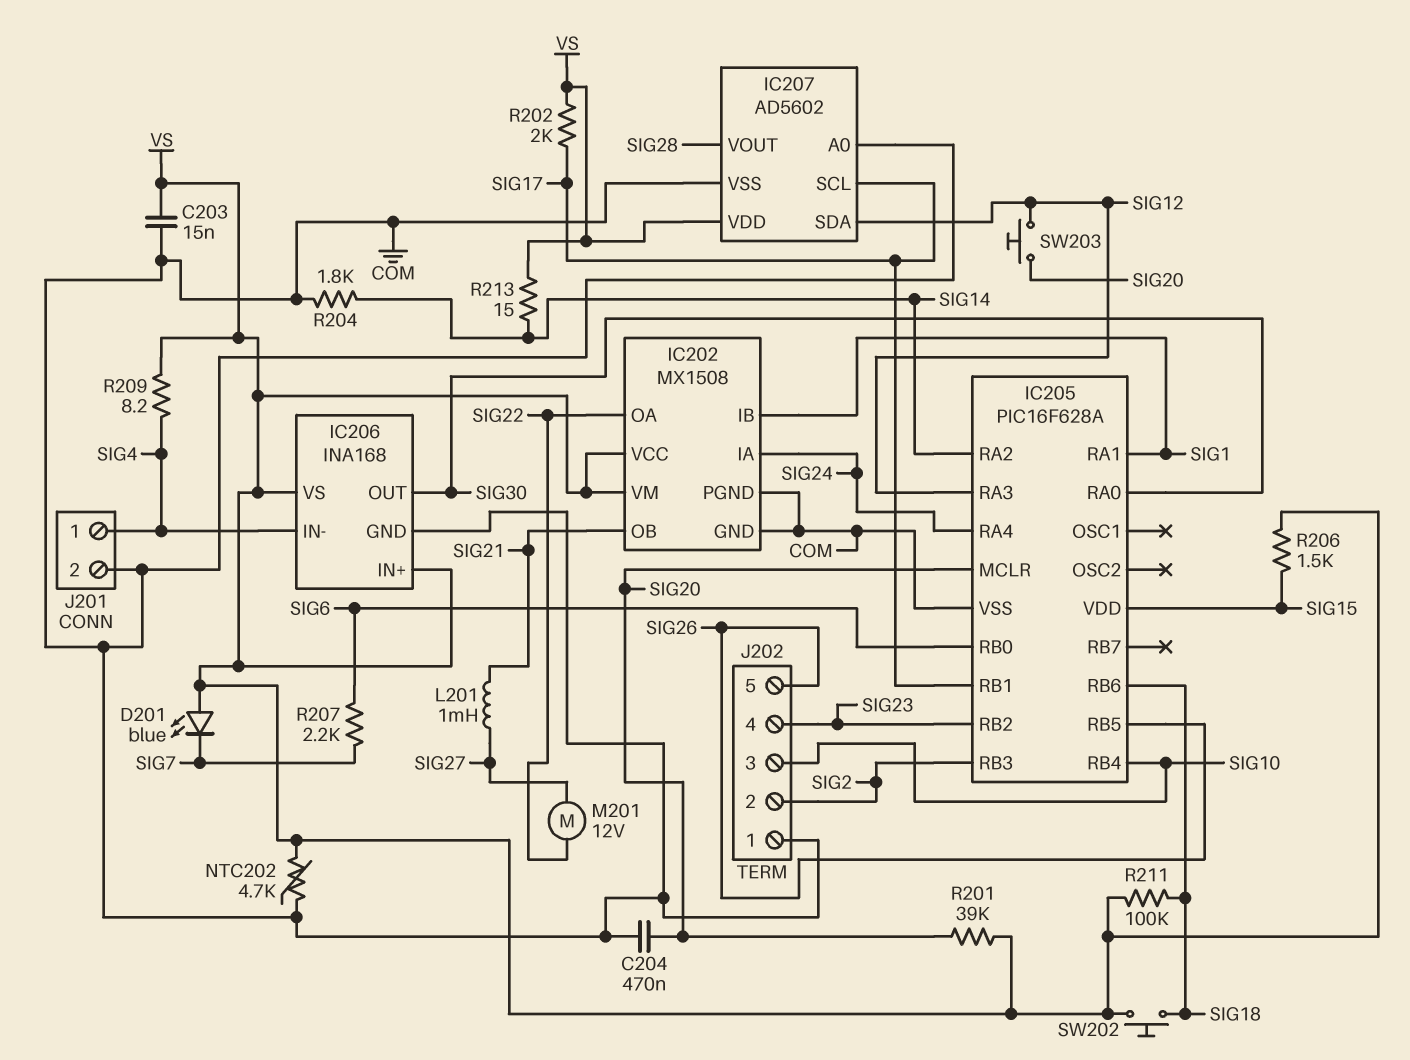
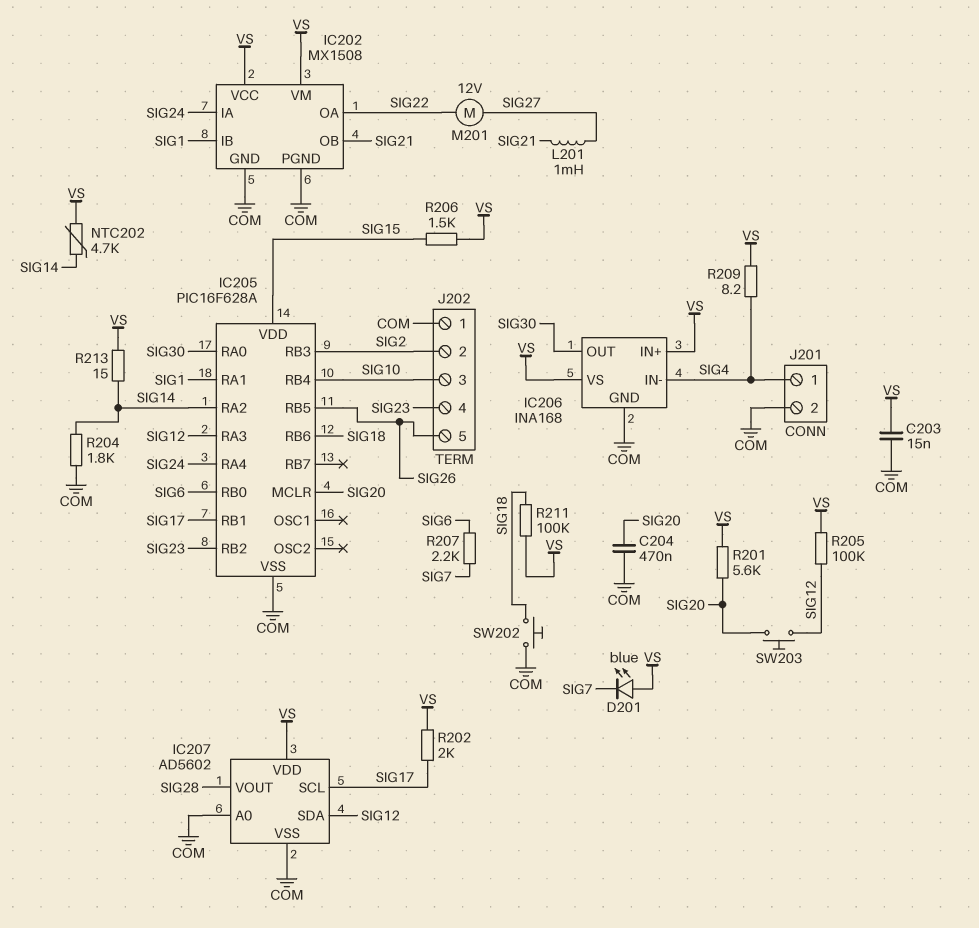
NTC202: 4.7k (COM, VS) -> 4.7k (SIG14, VS)
R201: 39k (SIG20, VS) -> 5.6k (SIG20, VS)
R205: none -> 100k (SIG12, VS)
SW202: button (SIG18, VS) -> button (COM, SIG18)

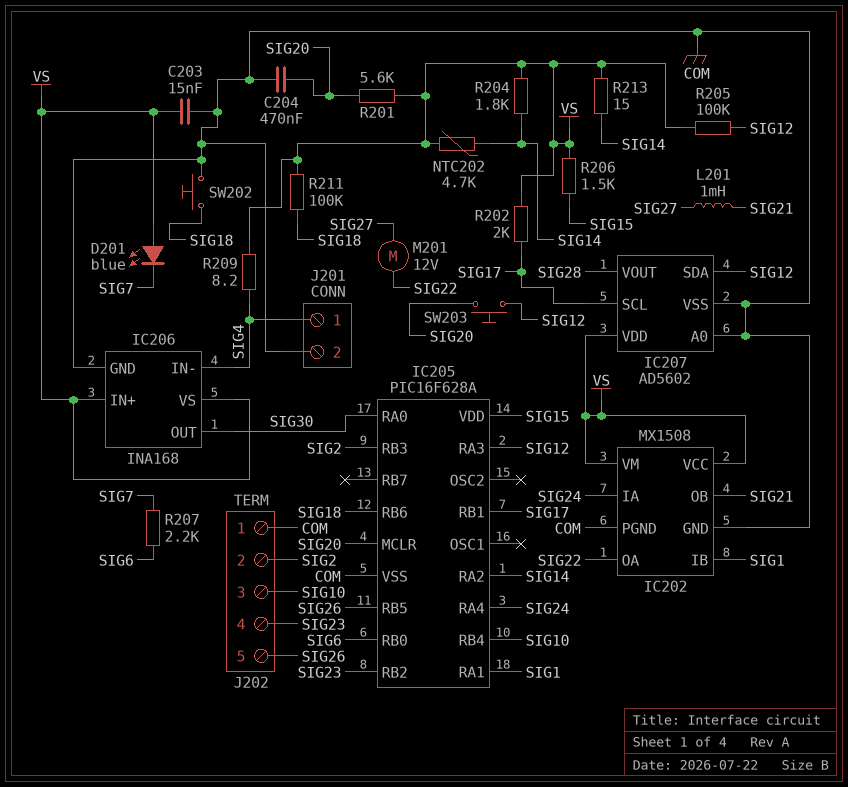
R204: 1.8k (COM, SIG14) -> 1.8k (SIG14, VS)

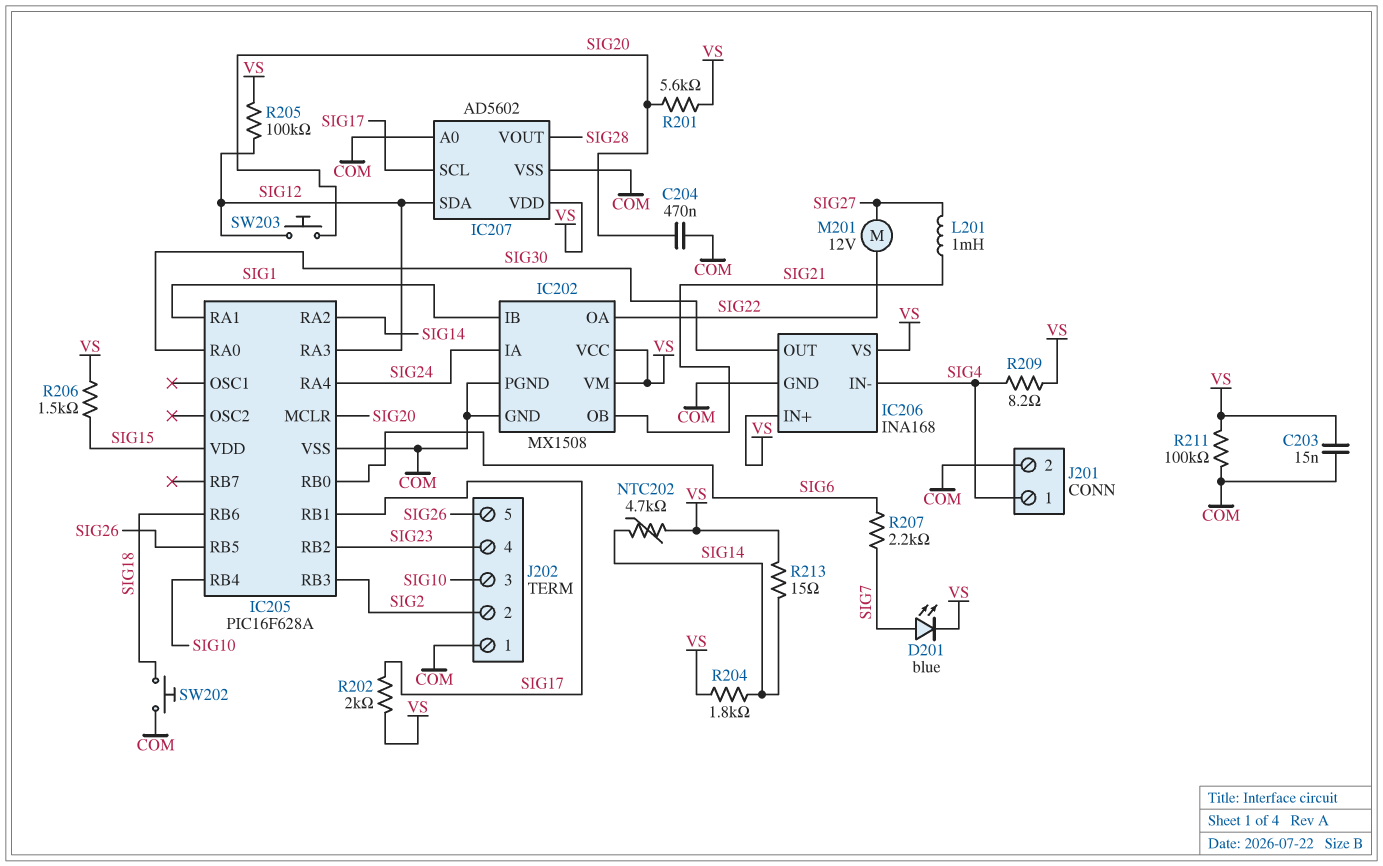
D201: LED blue (A VS, K SIG7) -> LED blue (A SIG7, K VS)
R211: 100k (SIG18, VS) -> 100k (COM, VS)

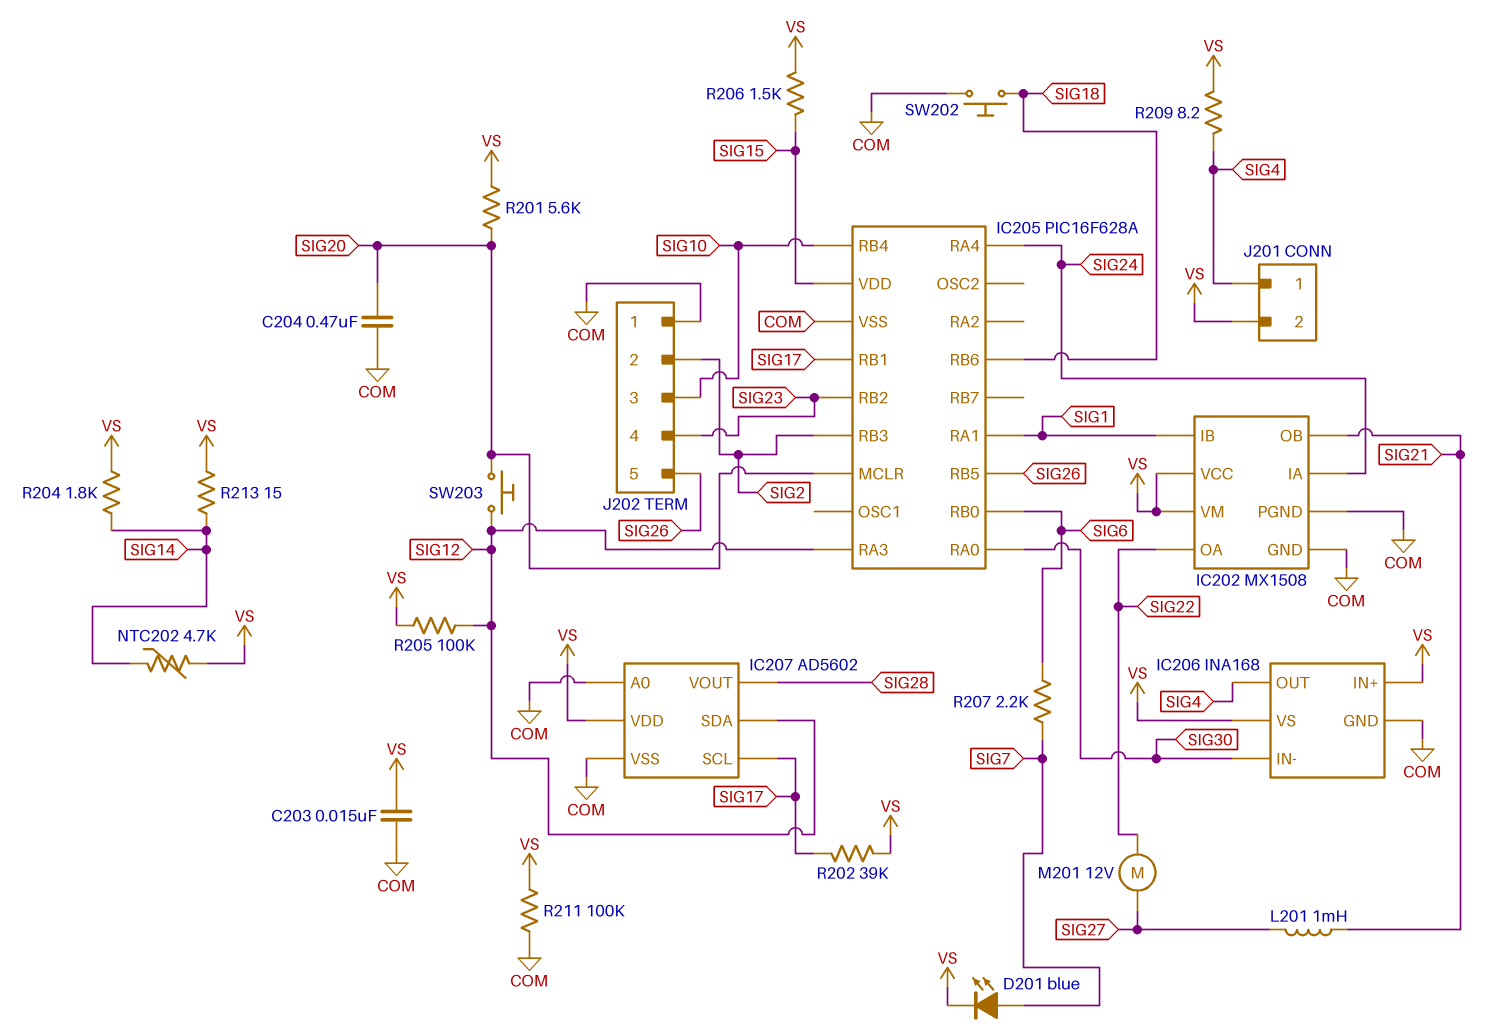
IC205 pin RA2: SIG14 -> none
IC206 pin IN-: SIG4 -> SIG30
IC206 pin OUT: SIG30 -> SIG4
J201 pin 2: COM -> VS
R202: 2k (SIG17, VS) -> 39k (SIG17, VS)

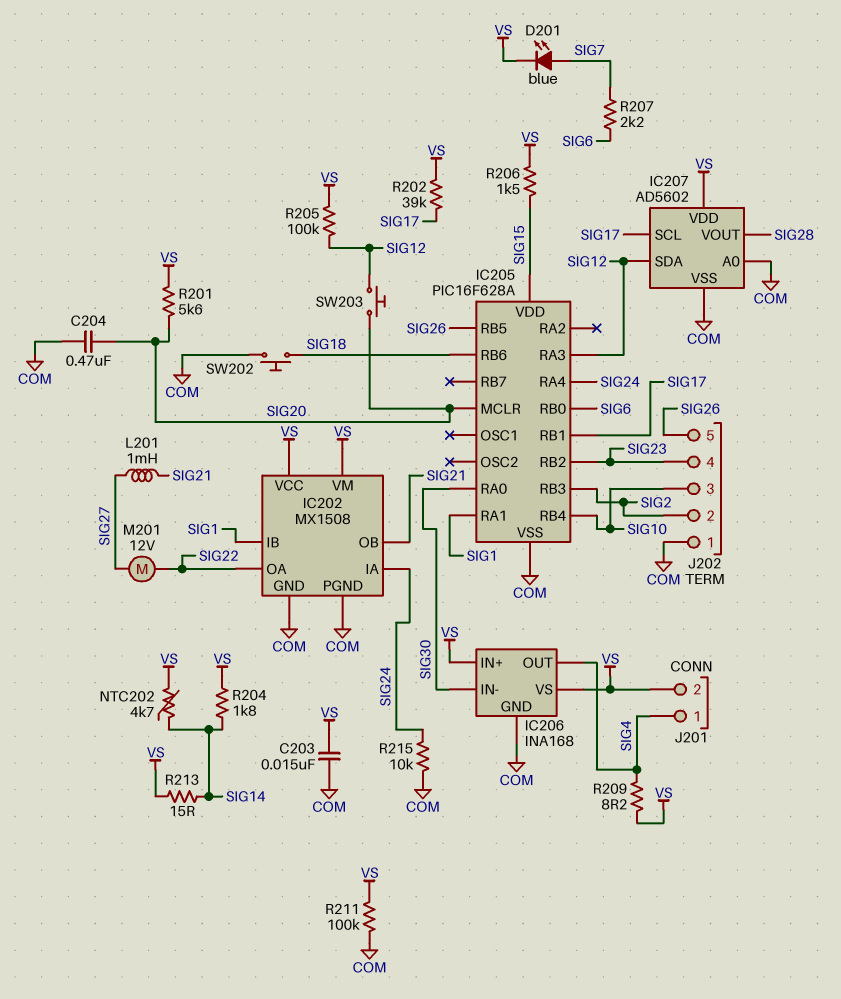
R215: none -> 10k (COM, SIG24)

